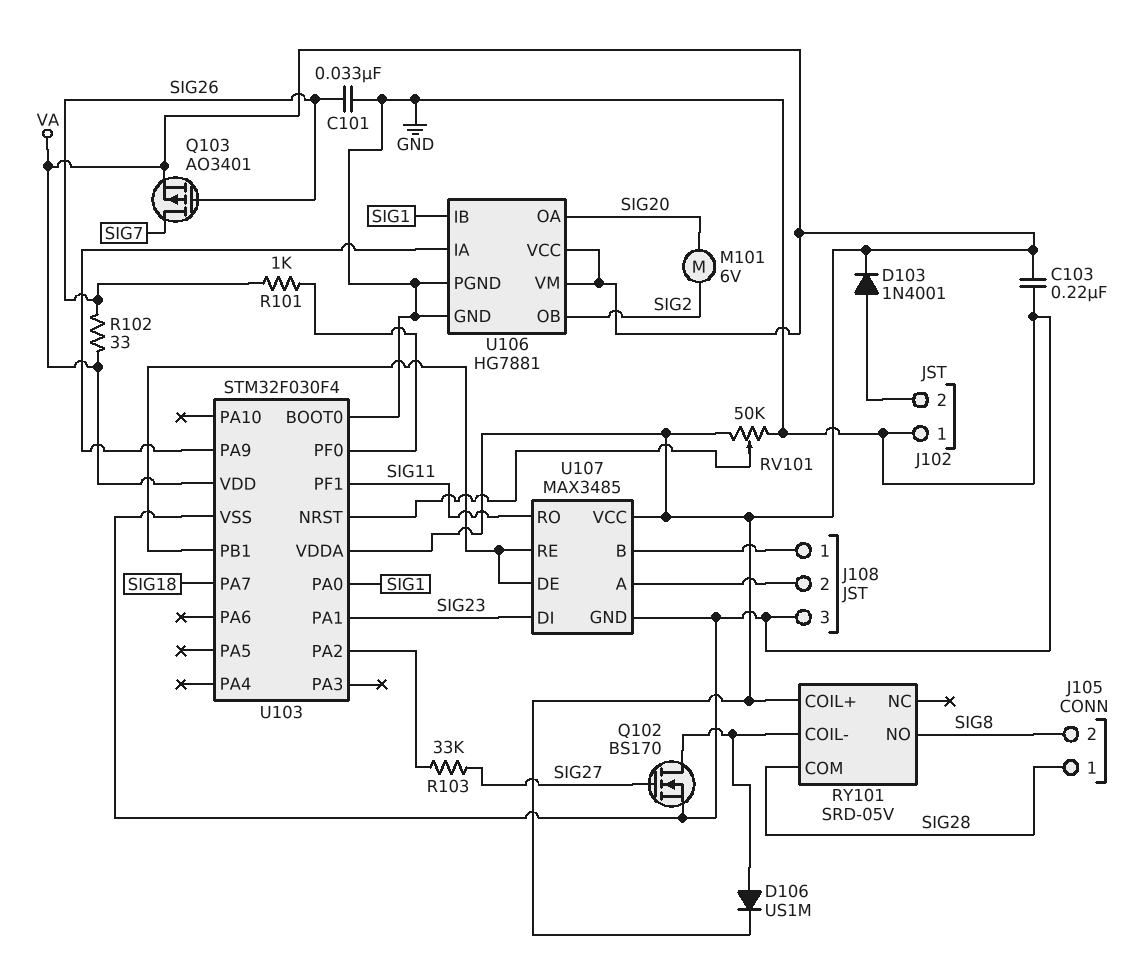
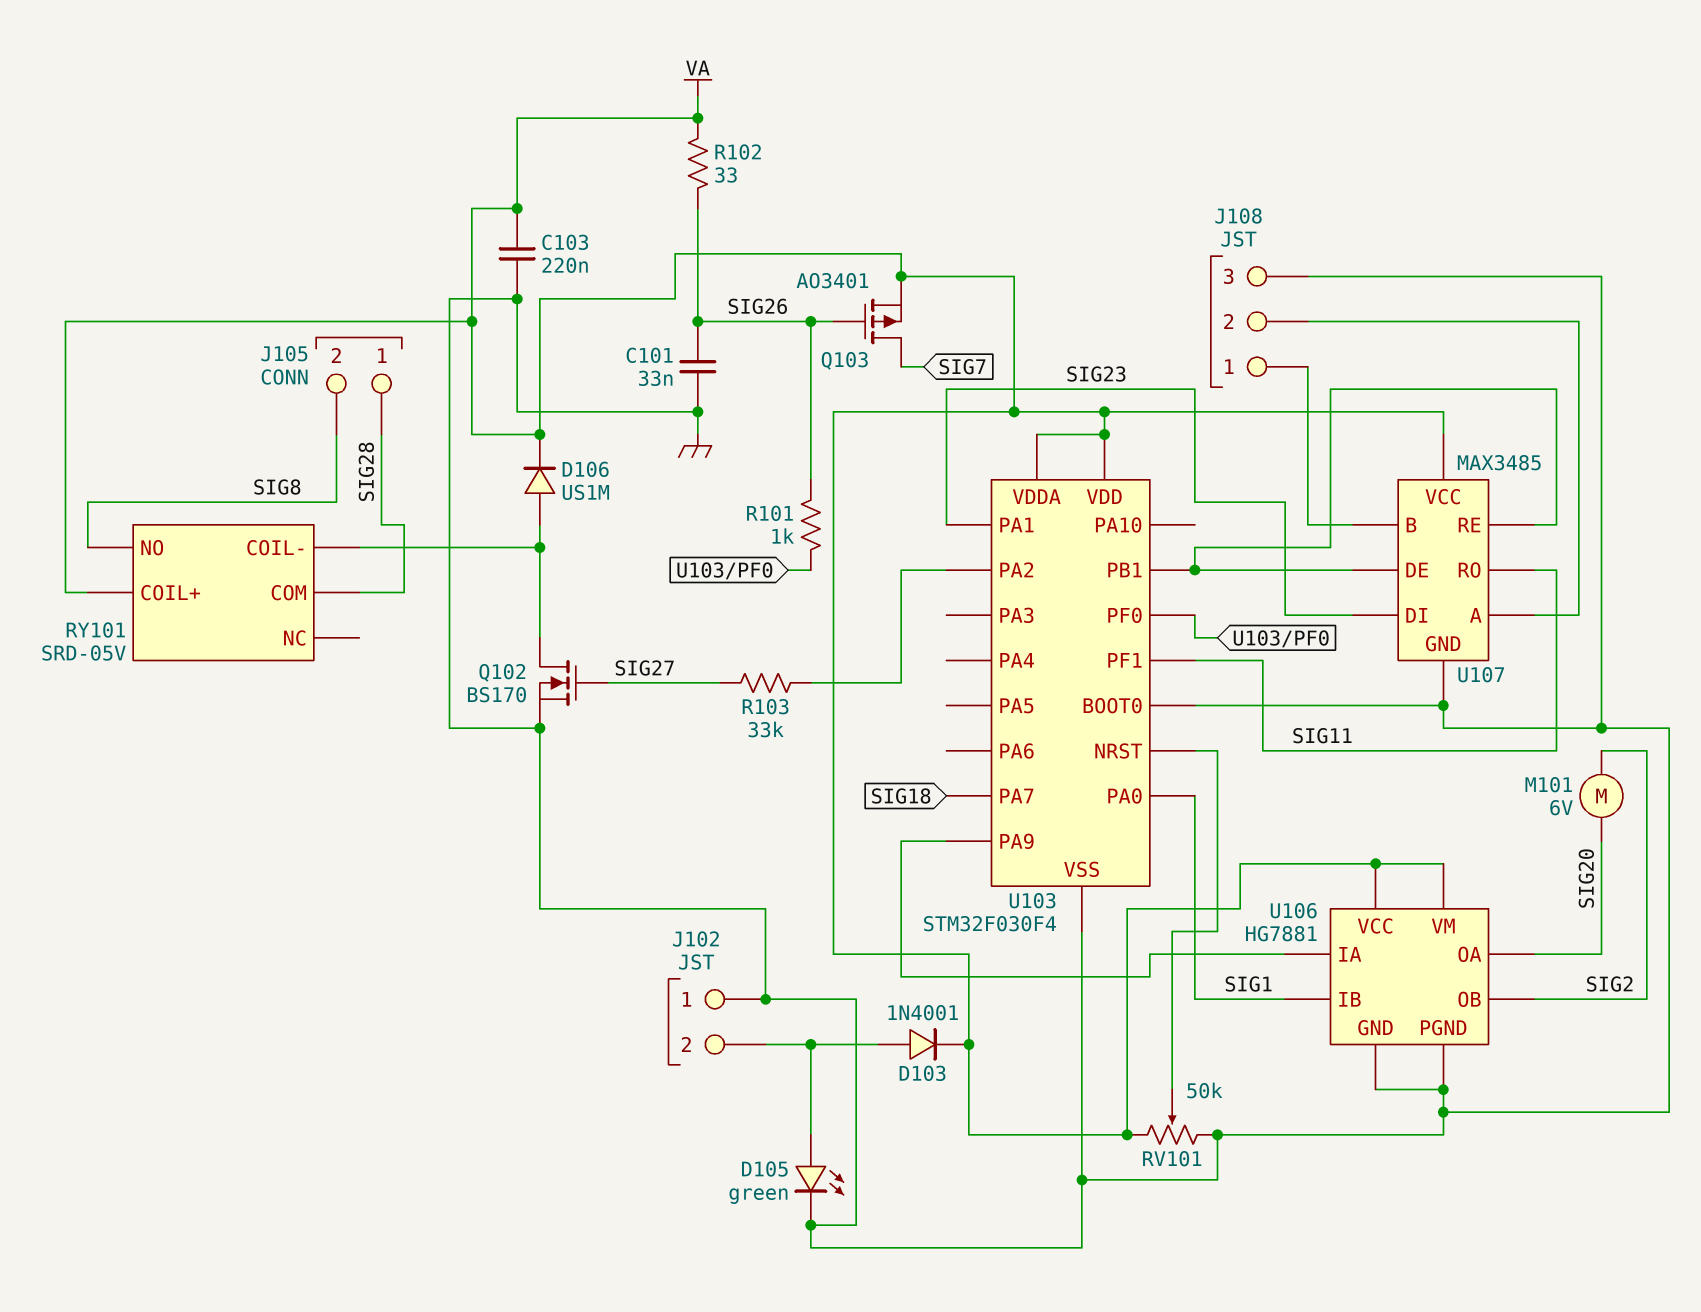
D105: none -> LED green (A J102/2, K GND)

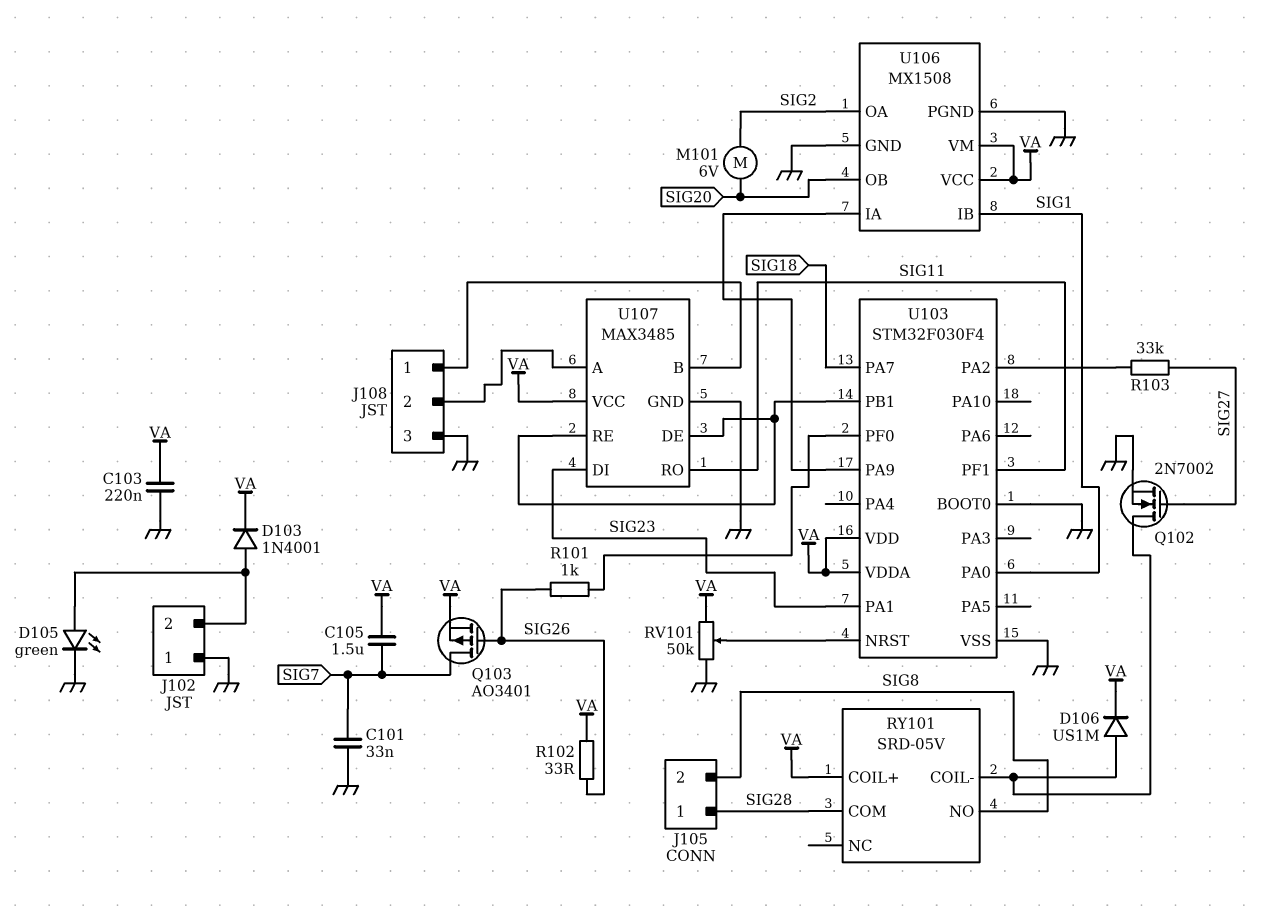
C101: 33nF (GND, SIG26) -> 33nF (GND, SIG7)
C105: none -> 1.5uF (SIG7, VA)
Q102: NMOS BS170 (G SIG27, D RY101/COIL-, S GND) -> NMOS 2N7002 (G SIG27, D RY101/COIL-, S GND)
U106: HG7881 -> MX1508
U106 pin OA: SIG20 -> SIG2
U106 pin OB: SIG2 -> SIG20

